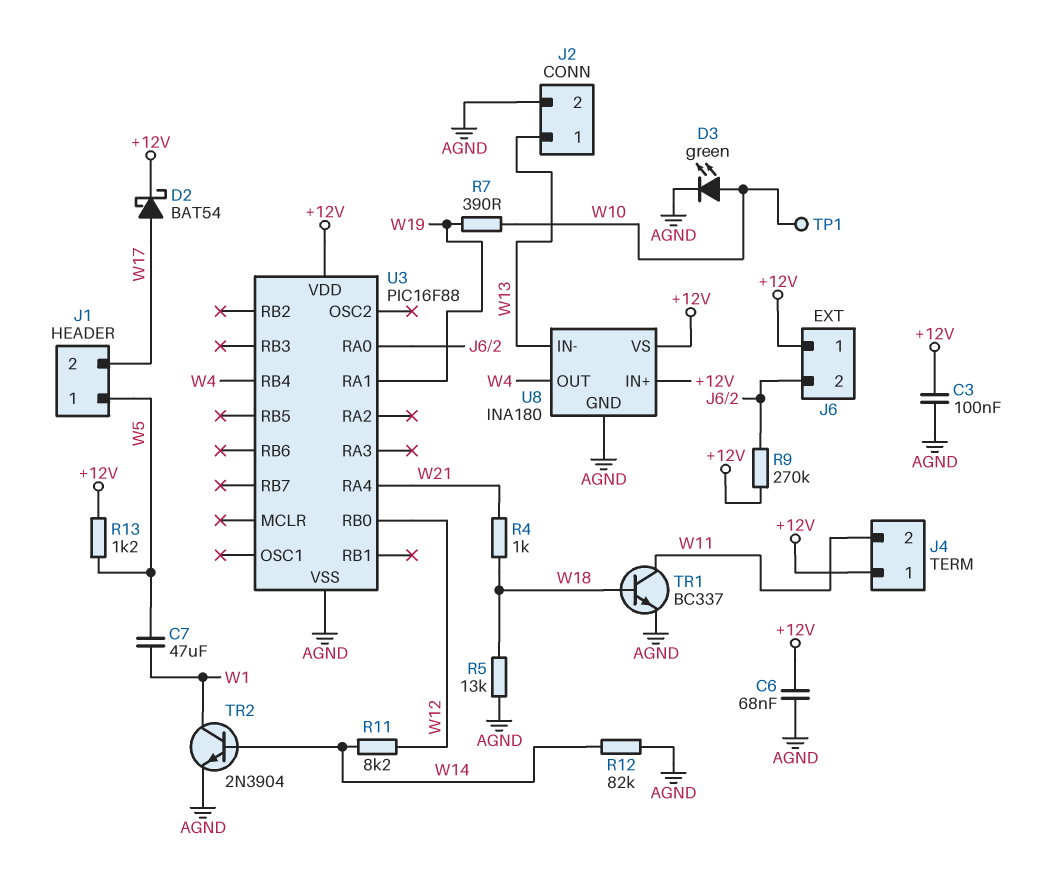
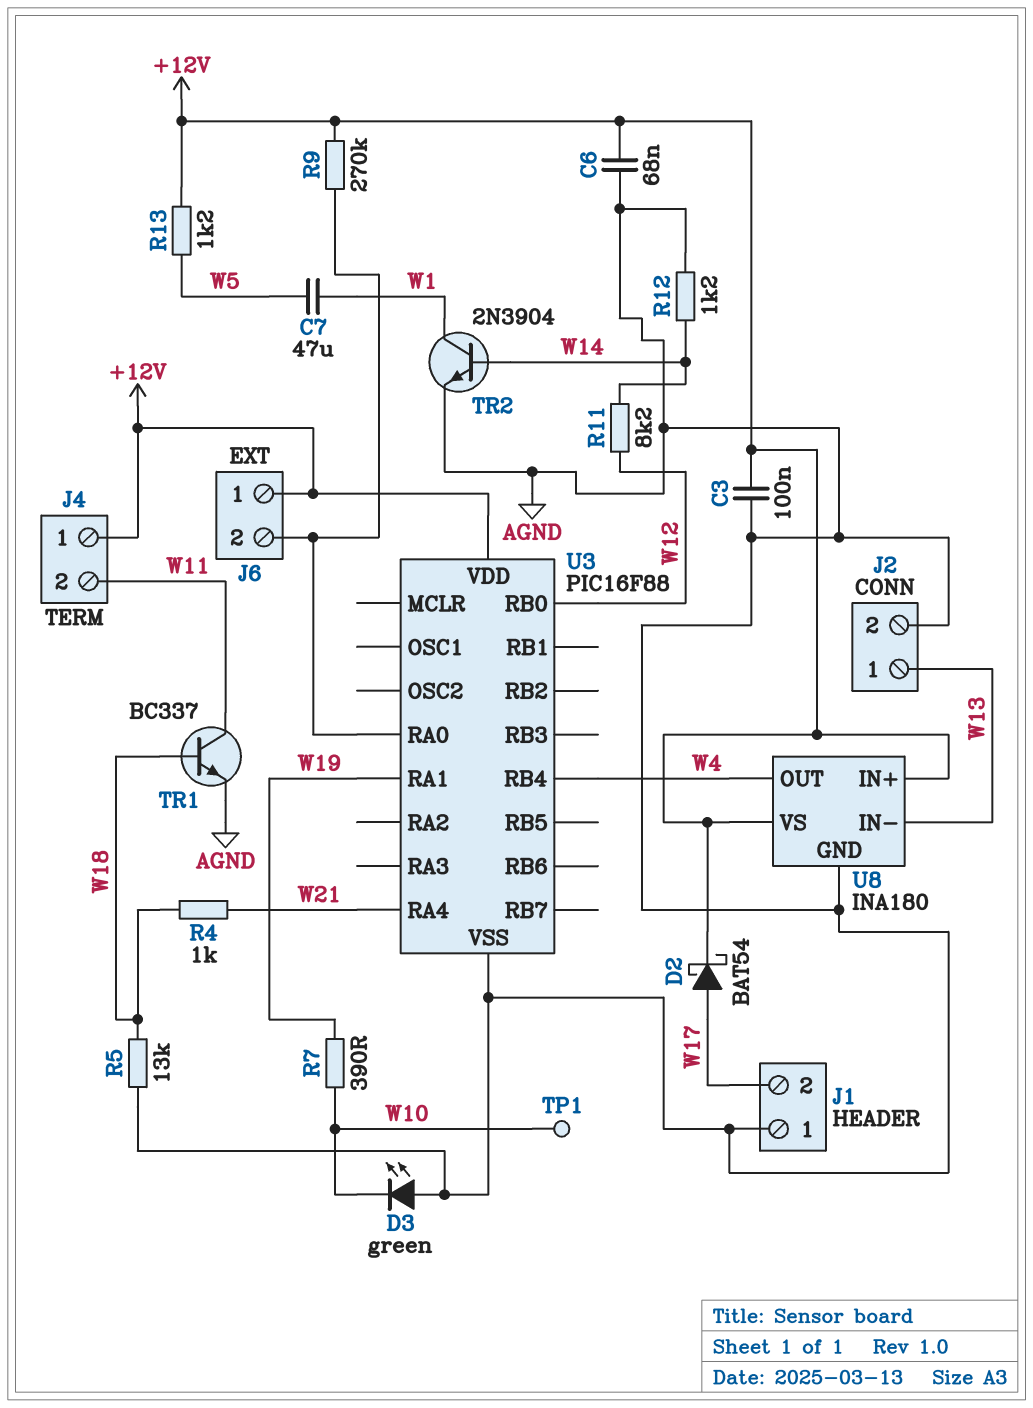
D3: LED green (A W10, K AGND) -> LED green (A AGND, K W10)
J1 pin 1: W5 -> AGND
R12: 82k (AGND, W14) -> 1.2k (AGND, W14)

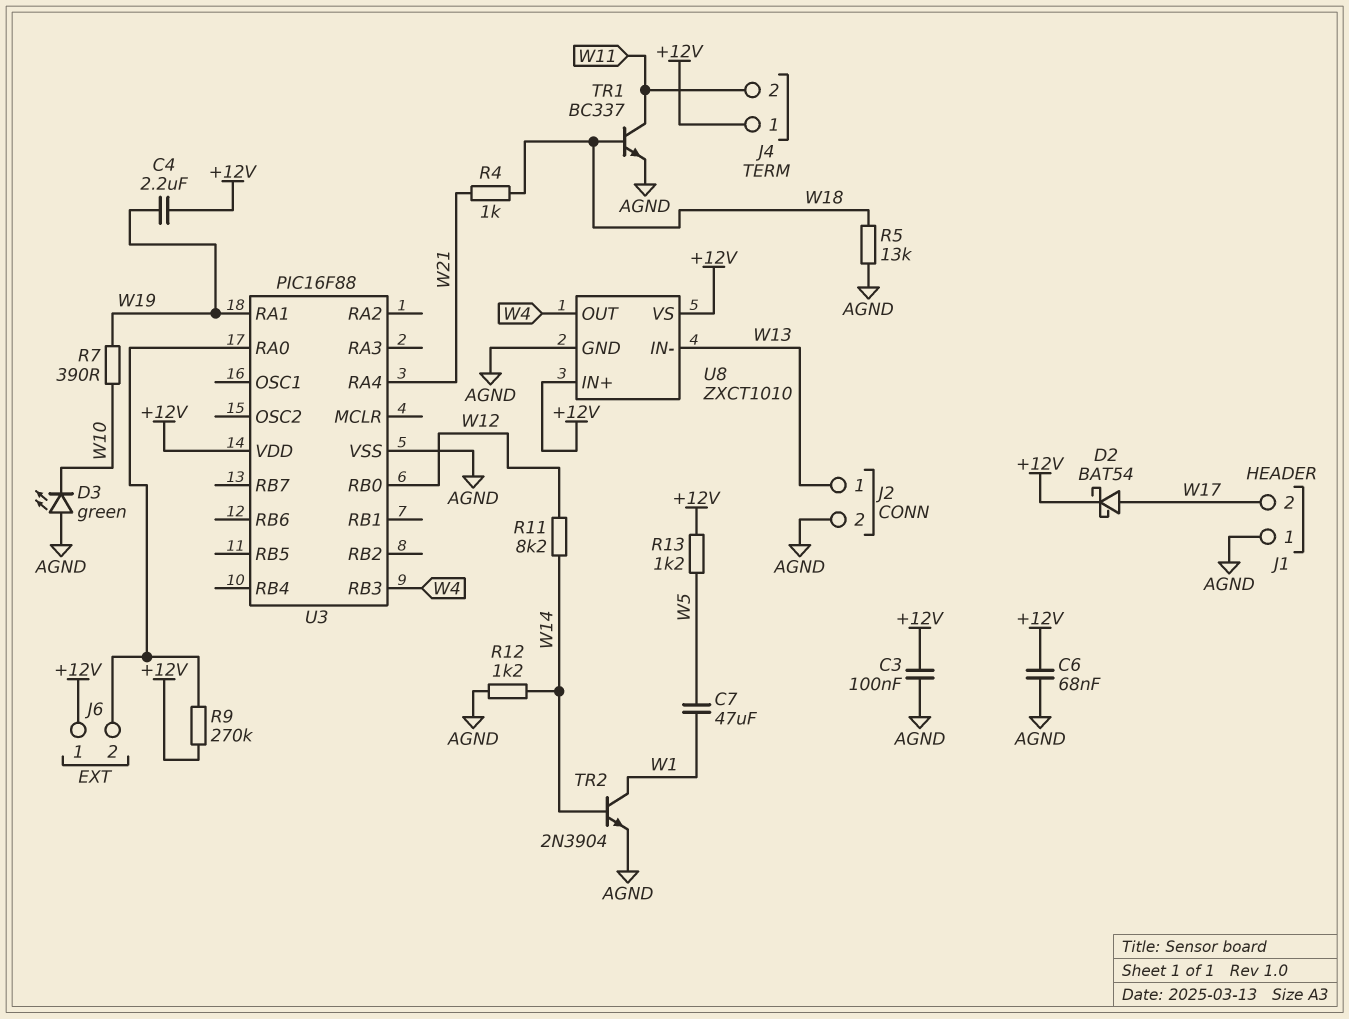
C4: none -> 2.2uF (+12V, W19)
TP1: test point (W10) -> none
U3 pin RB3: none -> W4
U3 pin RB4: W4 -> none
U8: INA180 -> ZXCT1010

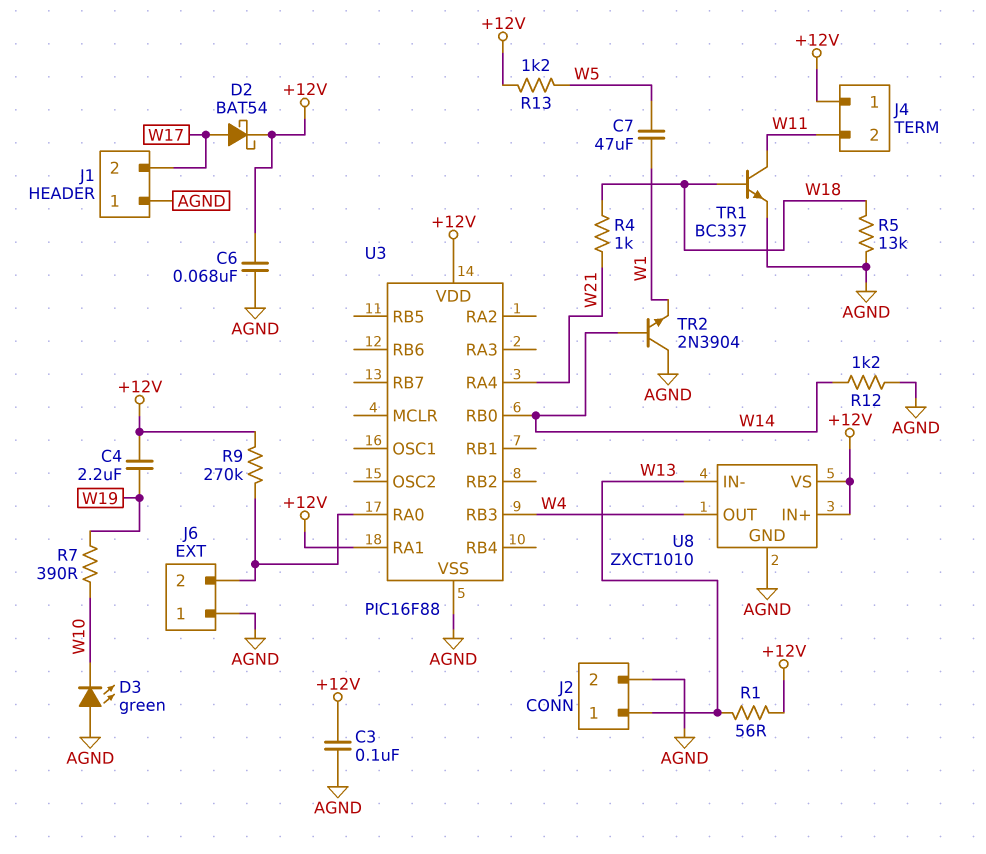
J6 pin 1: +12V -> AGND
R1: none -> 56 (+12V, W13)
R11: 8.2k (W12, W14) -> none
TR2: NPN 2N3904 (B W14, C W1, E AGND) -> NPN 2N3904 (B W14, C AGND, E W1)
U3 pin RA1: W19 -> +12V
U3 pin RB0: W12 -> W14

